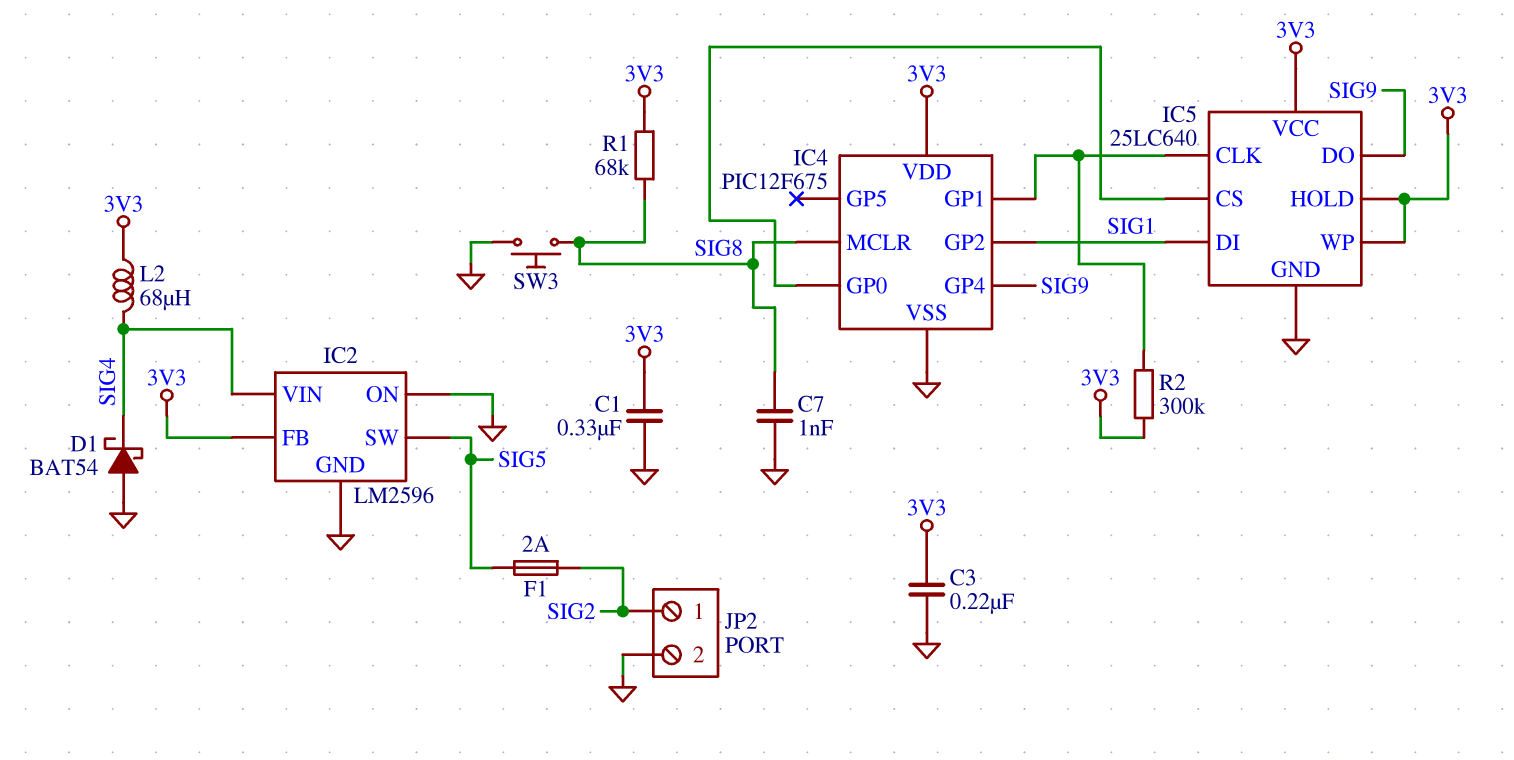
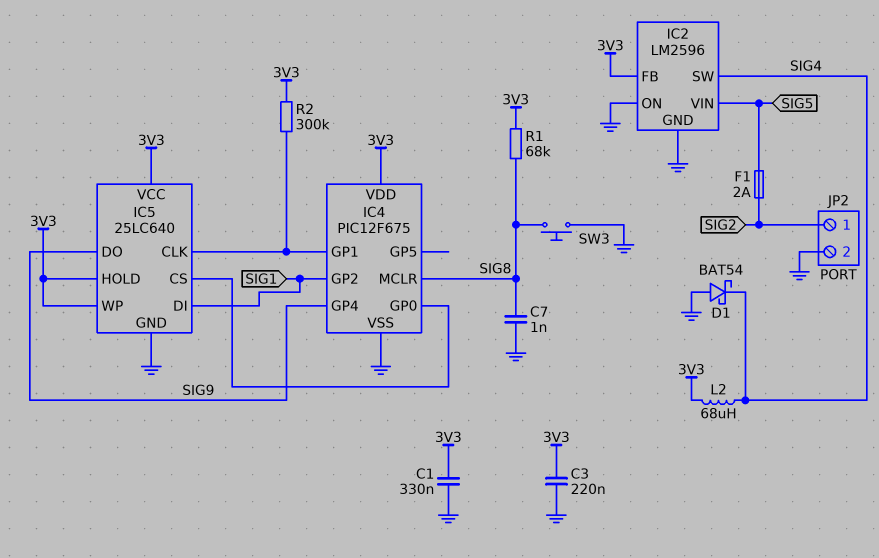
IC2 pin SW: SIG5 -> SIG4
IC2 pin VIN: SIG4 -> SIG5

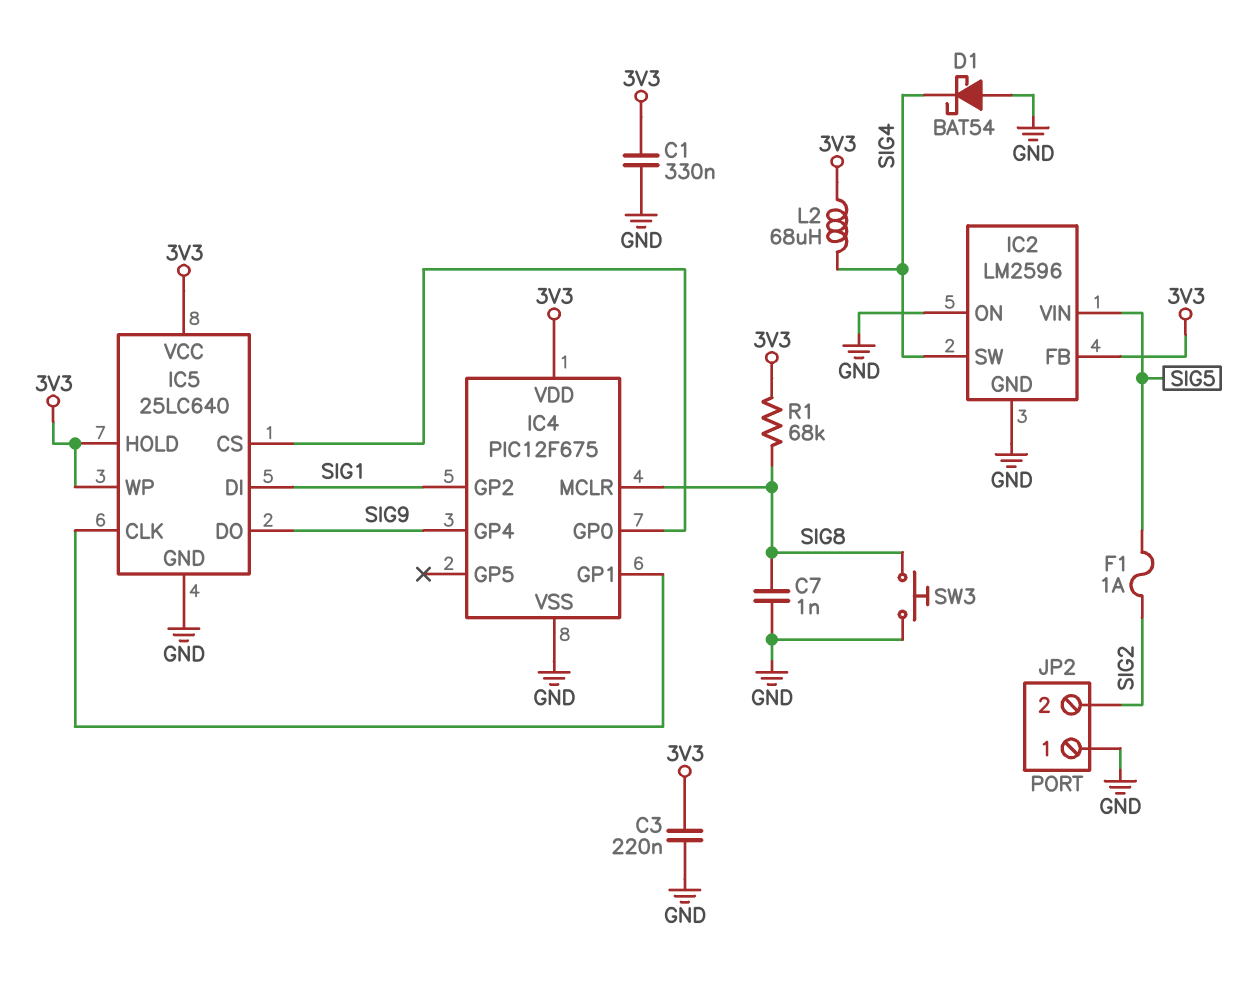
F1: 2A (SIG2, SIG5) -> 1A (SIG2, SIG5)
JP2 pin 1: SIG2 -> GND
JP2 pin 2: GND -> SIG2
R2: 300k (3V3, IC4/GP1) -> none

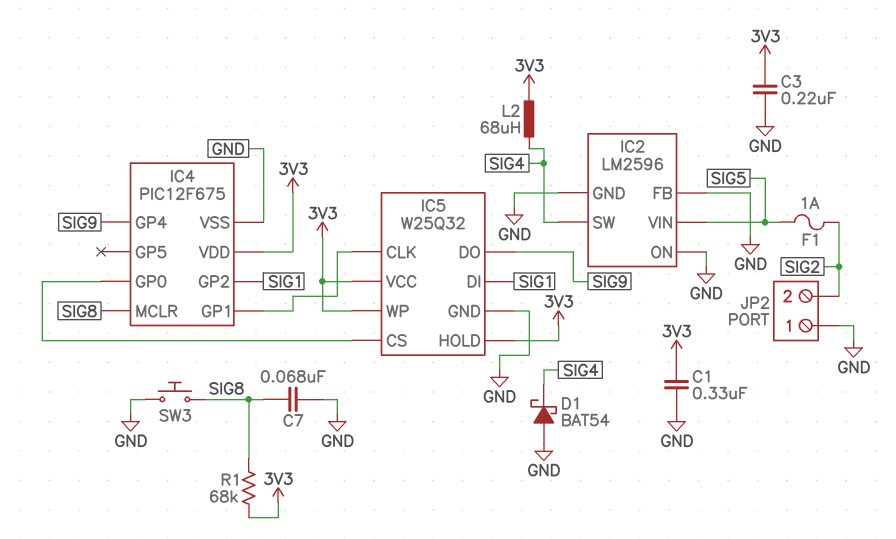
C7: 1nF (GND, SIG8) -> 68nF (GND, SIG8)
IC2 pin FB: 3V3 -> GND
IC5: 25LC640 -> W25Q32

